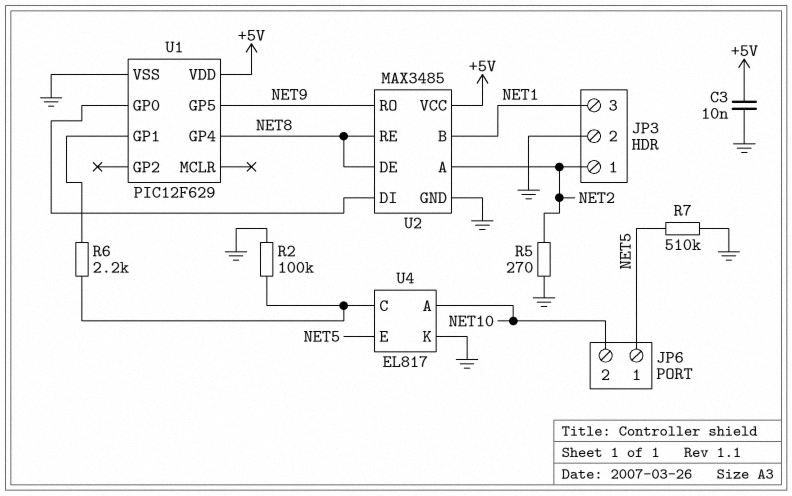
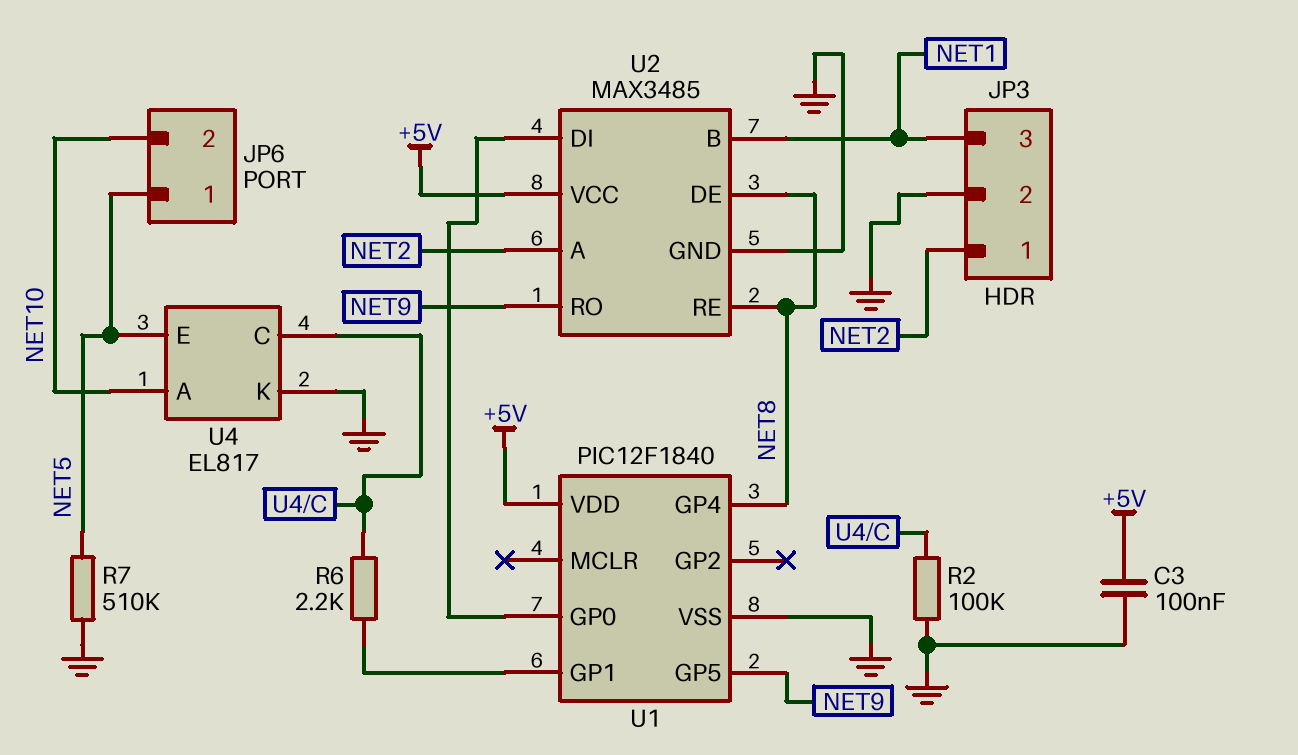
C3: 10nF (+5V, GND) -> 100nF (+5V, GND)
R5: 270 (GND, NET2) -> none
U1: PIC12F629 -> PIC12F1840

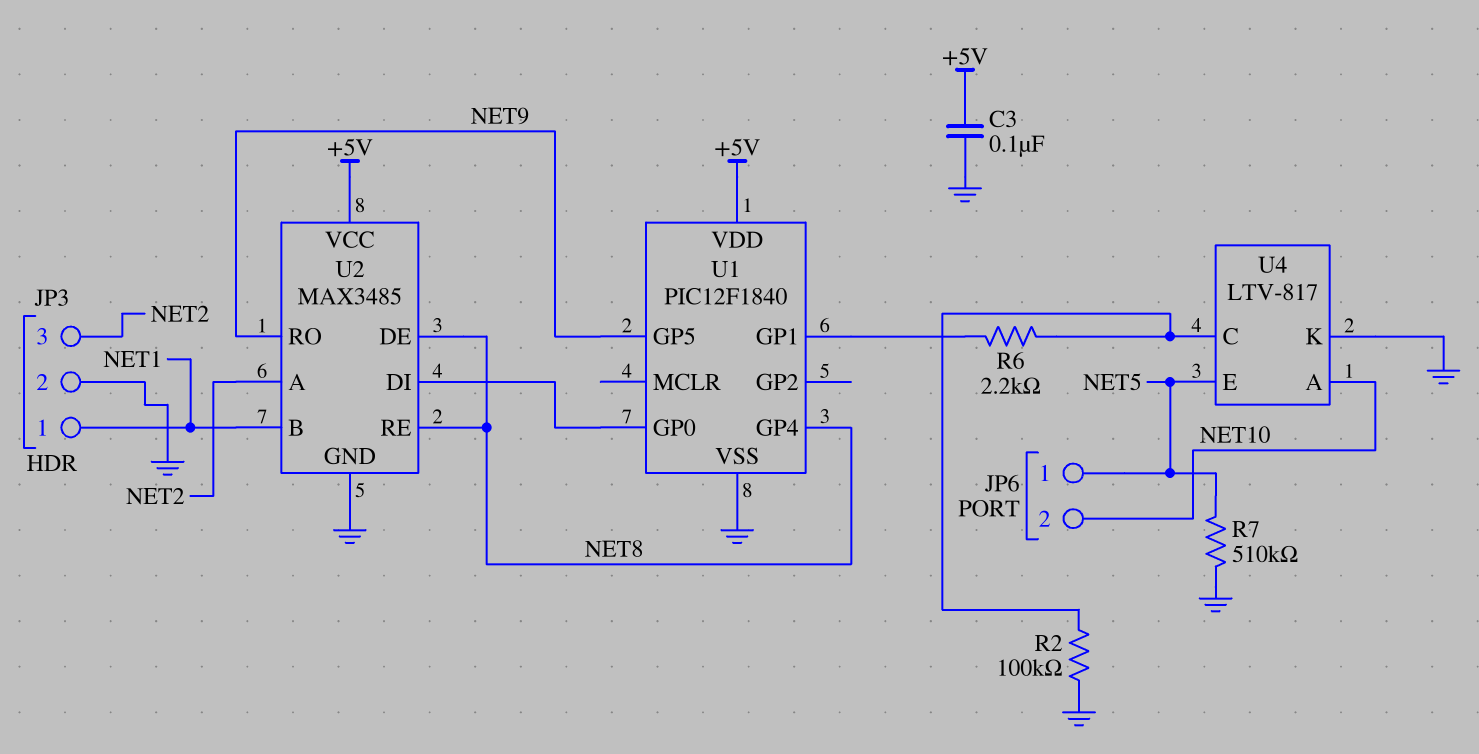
JP3 pin 1: NET2 -> NET1
JP3 pin 3: NET1 -> NET2
U4: EL817 -> LTV-817

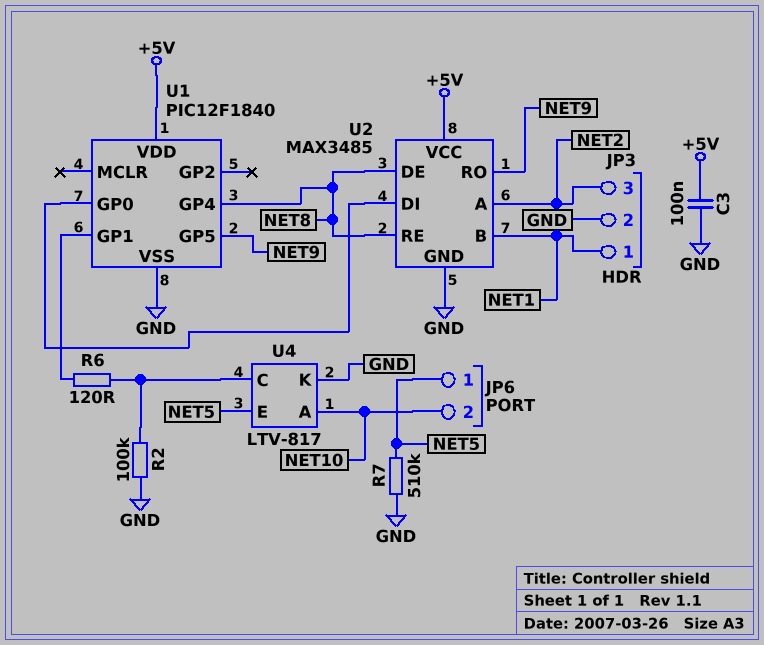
R6: 2.2k (U1/GP1, U4/C) -> 120 (U1/GP1, U4/C)

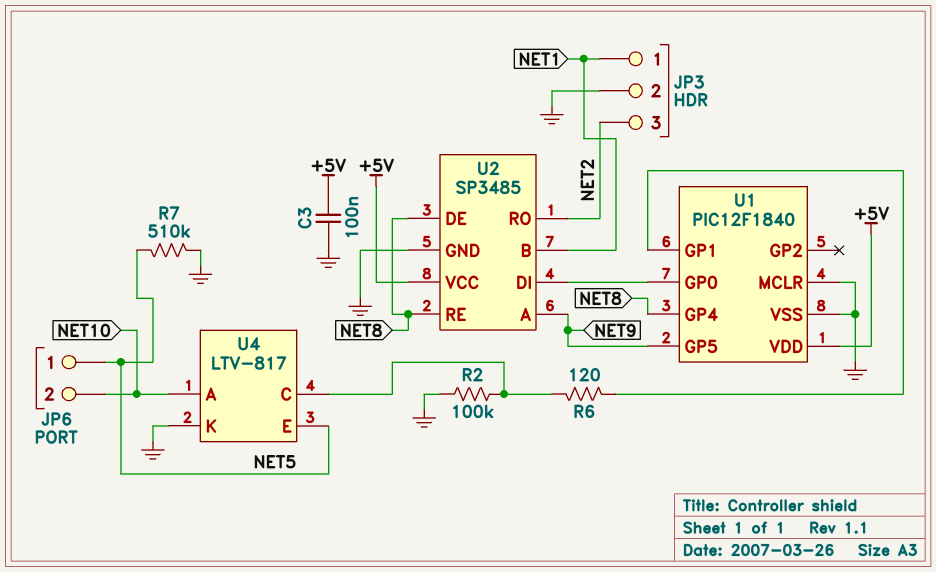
U1 pin MCLR: none -> GND
U2: MAX3485 -> SP3485
U2 pin A: NET2 -> NET9
U2 pin RO: NET9 -> NET2

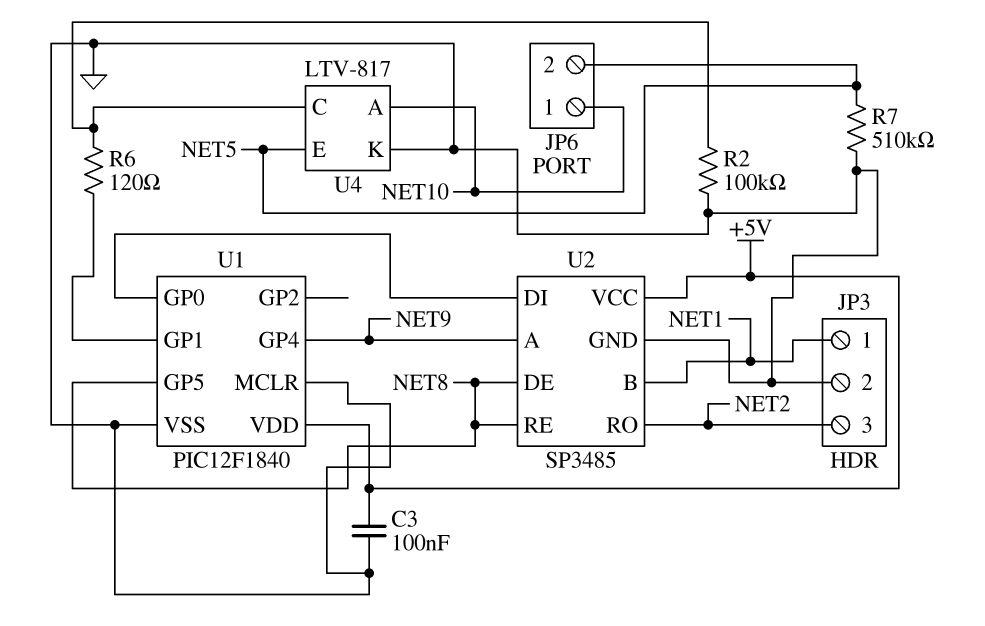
JP6 pin 1: NET5 -> NET10
JP6 pin 2: NET10 -> NET5
U1 pin GP4: NET8 -> NET9
U1 pin GP5: NET9 -> NET8

